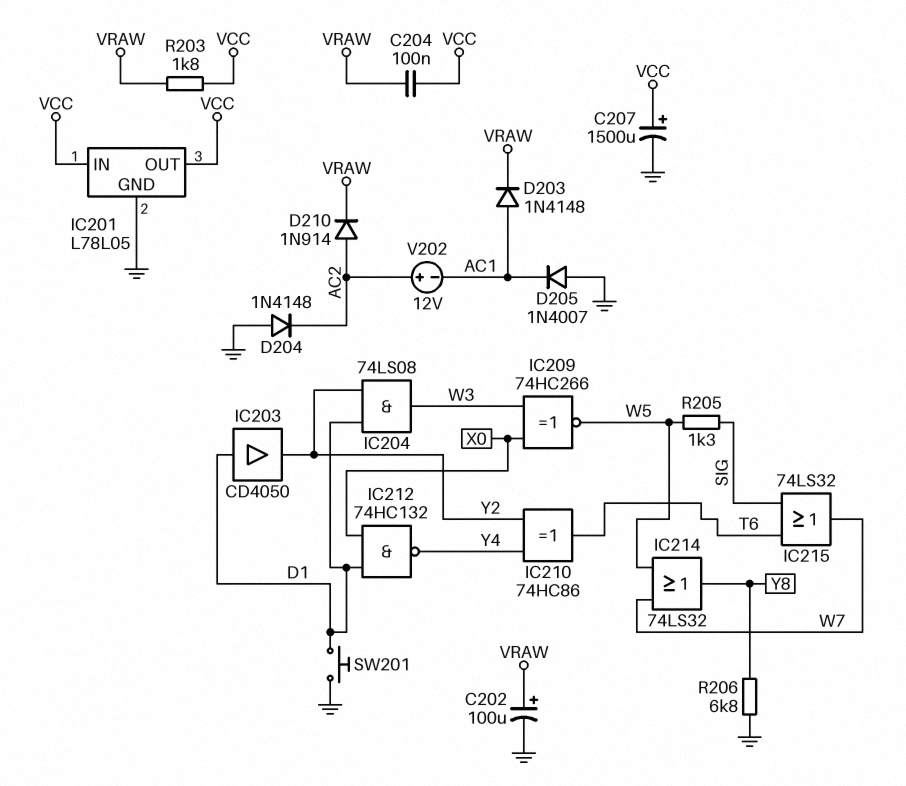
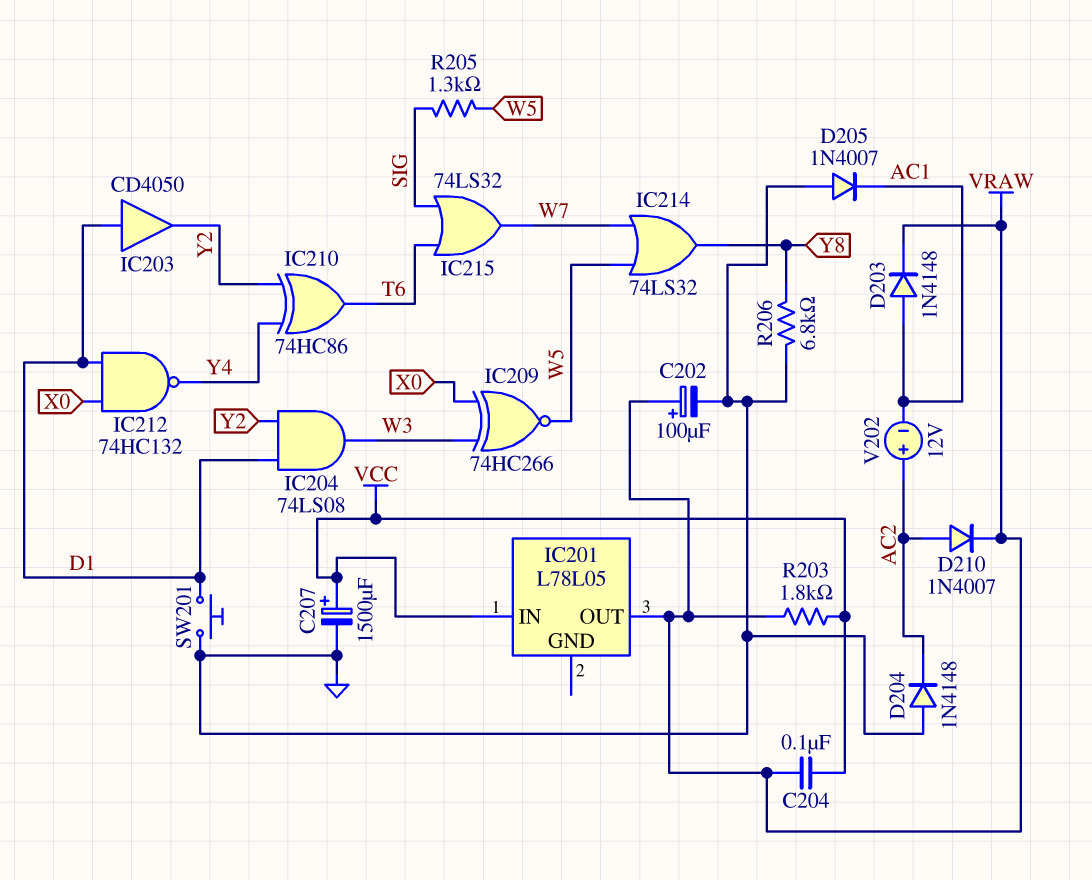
D210: diode 1N914 (A AC2, K VRAW) -> diode 1N4007 (A AC2, K VRAW)
IC201 pin GND: GND -> none
IC201 pin OUT: VCC -> VRAW

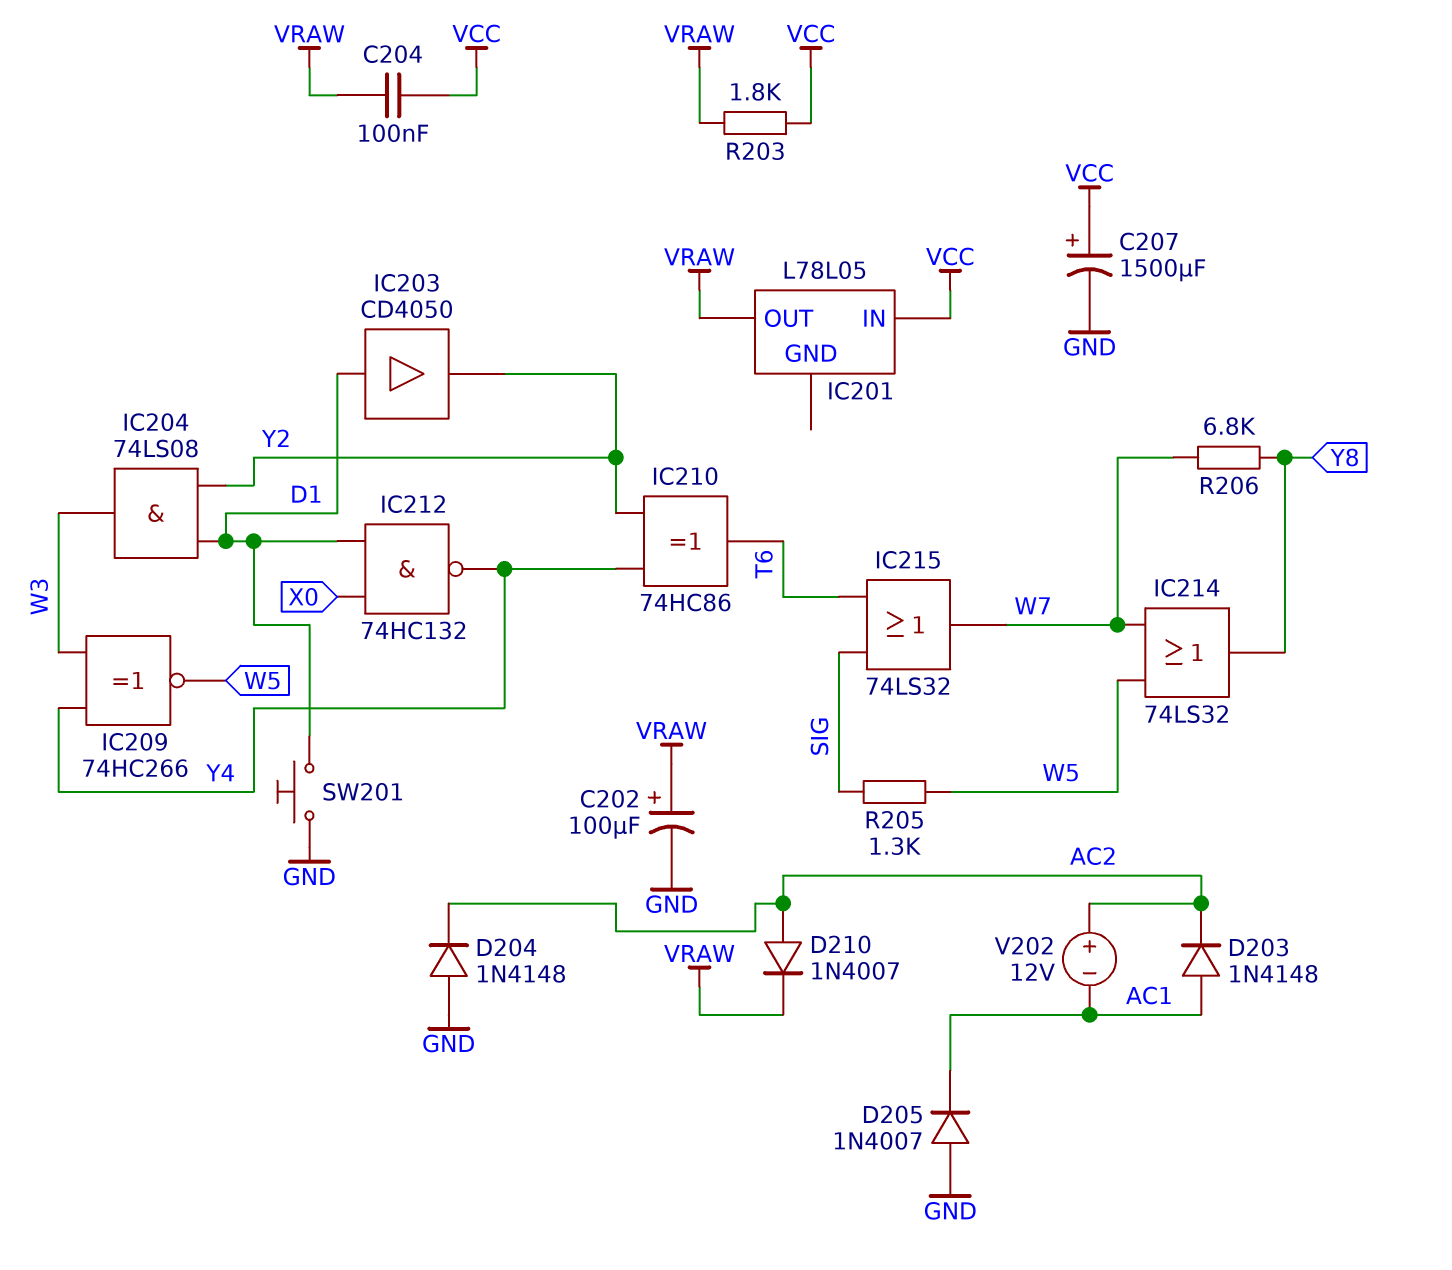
D203: diode 1N4148 (A AC1, K VRAW) -> diode 1N4148 (A AC1, K AC2)
IC209: XNOR 74HC266 (in W3, in X0, out W5) -> XNOR 74HC266 (in W3, in Y4, out W5)
R206: 6.8k (GND, Y8) -> 6.8k (W7, Y8)

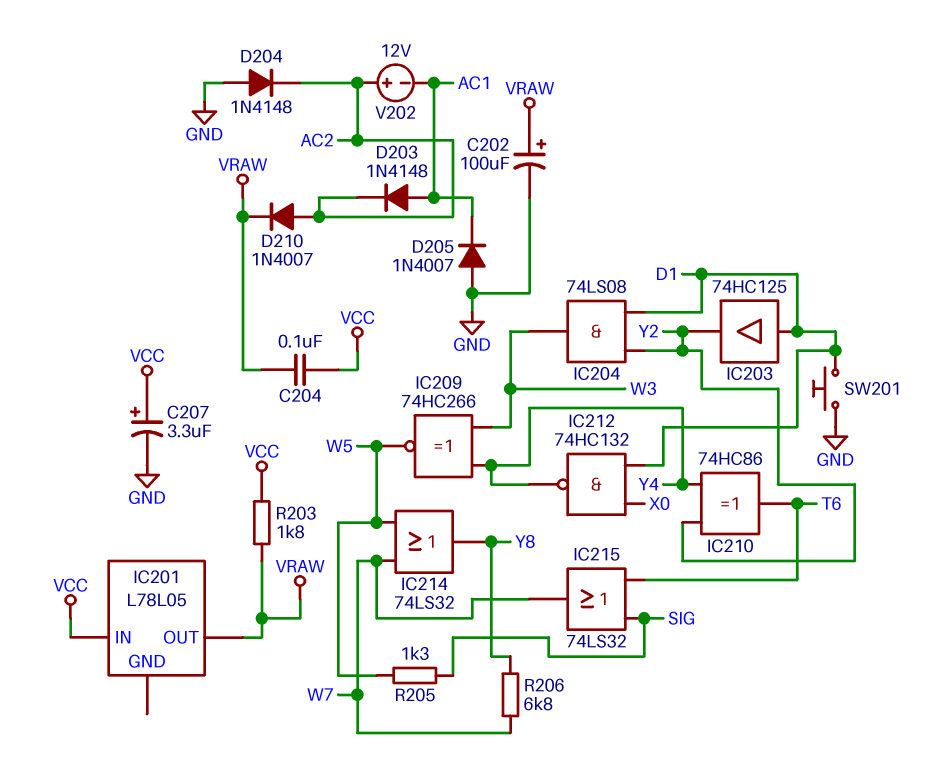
C207: 1500uF (plus VCC, minus GND) -> 3.3uF (plus VCC, minus GND)
IC203: buffer CD4050 (in D1, out Y2) -> buffer 74HC125 (in D1, out Y2)

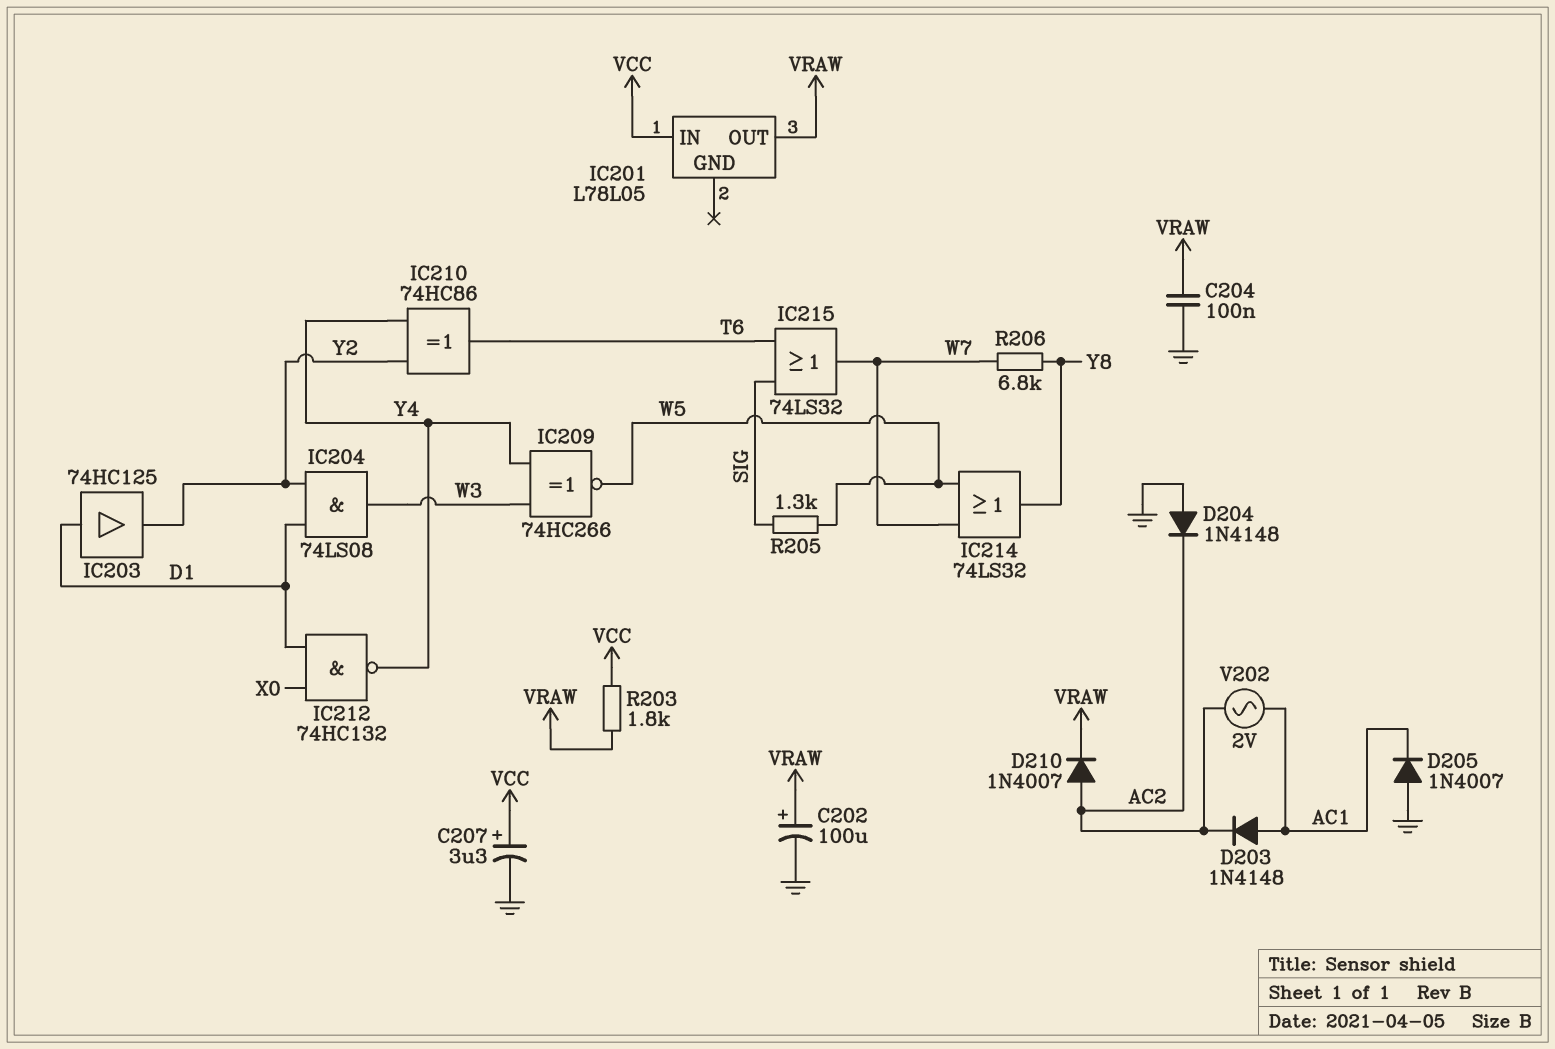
C204: 100nF (VCC, VRAW) -> 100nF (GND, VRAW)
SW201: button (D1, GND) -> none
V202: 12V (plus AC2, minus AC1) -> AC 2V (AC1, AC2)

